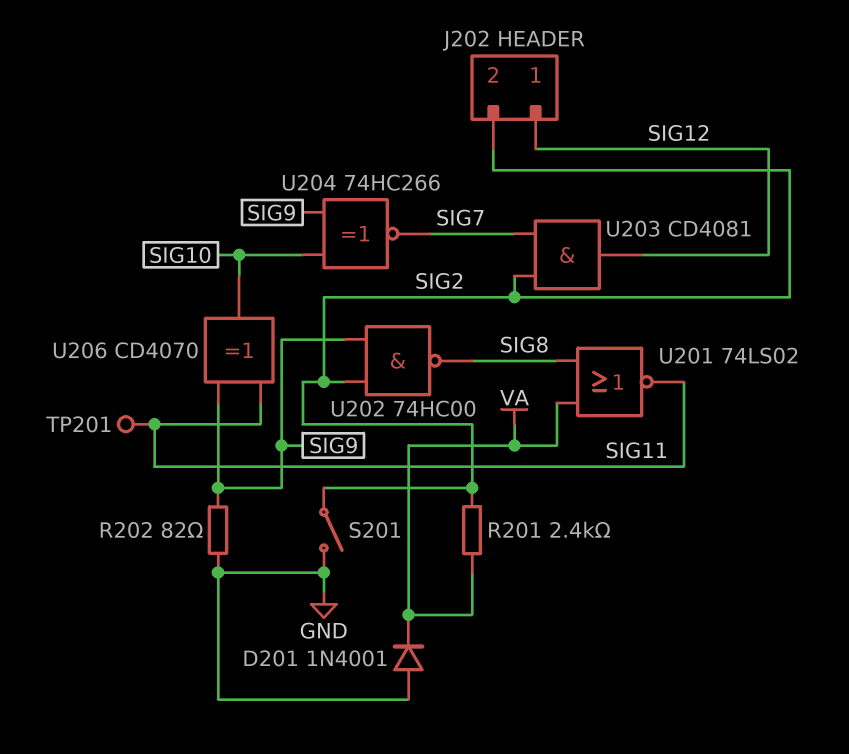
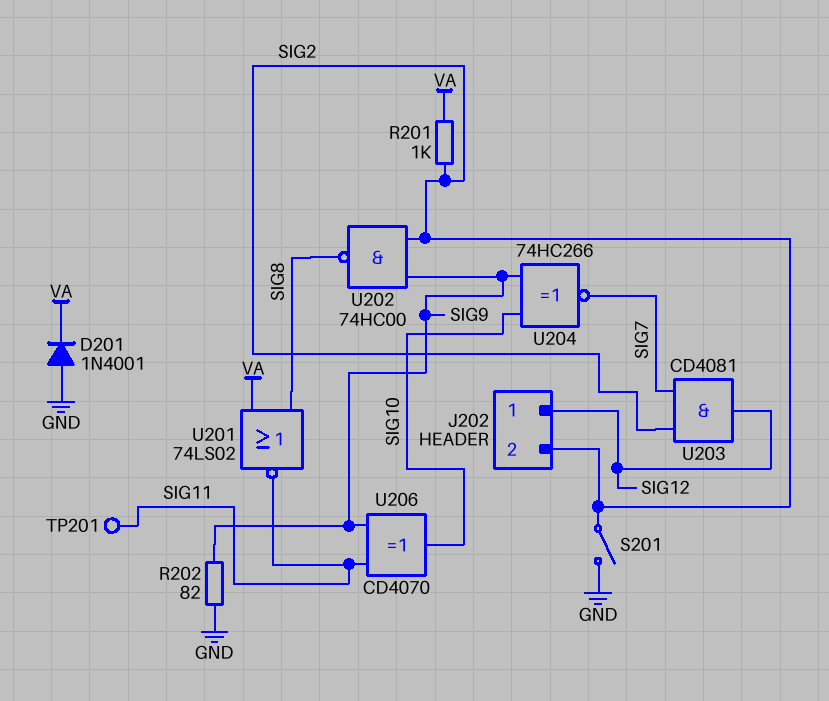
R201: 2.4k (SIG2, VA) -> 1k (SIG2, VA)

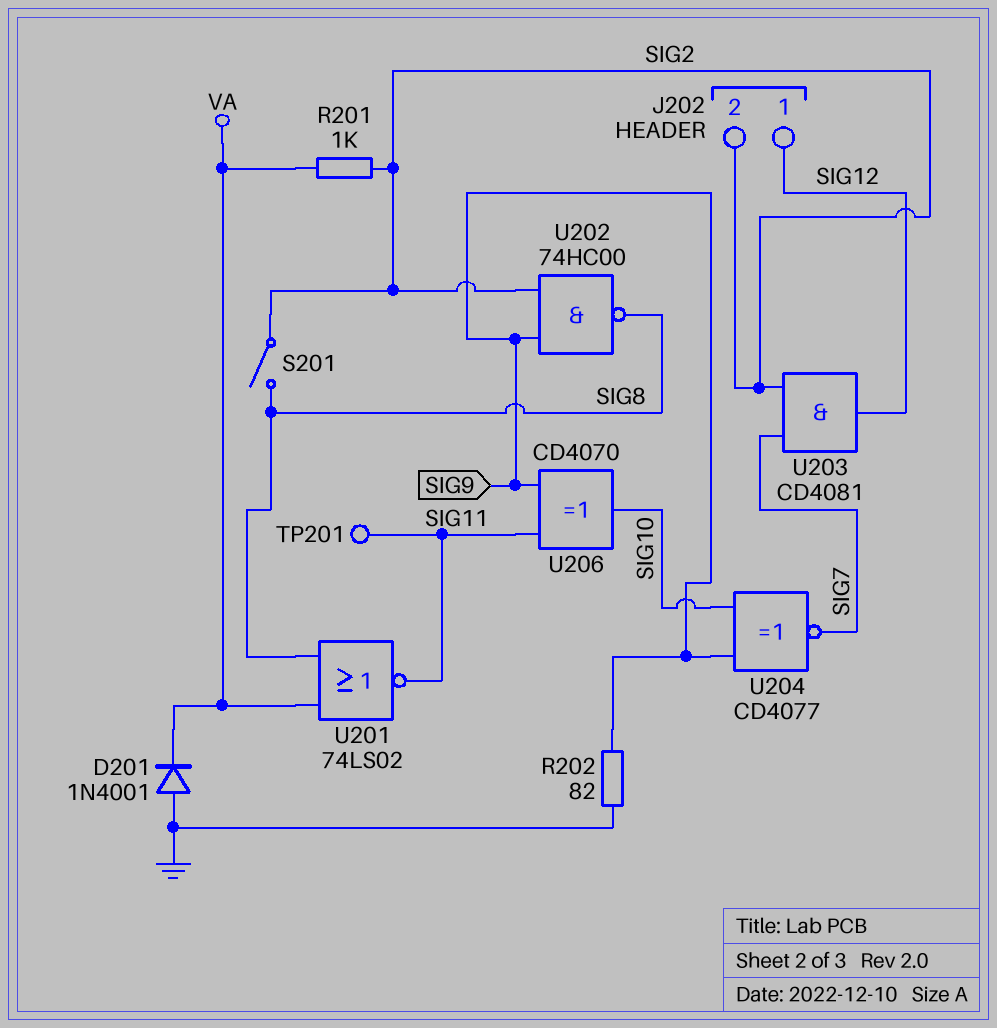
S201: switch (GND, SIG2) -> switch (SIG2, SIG8)
U204: XNOR 74HC266 (in SIG9, in SIG10, out SIG7) -> XNOR CD4077 (in SIG9, in SIG10, out SIG7)

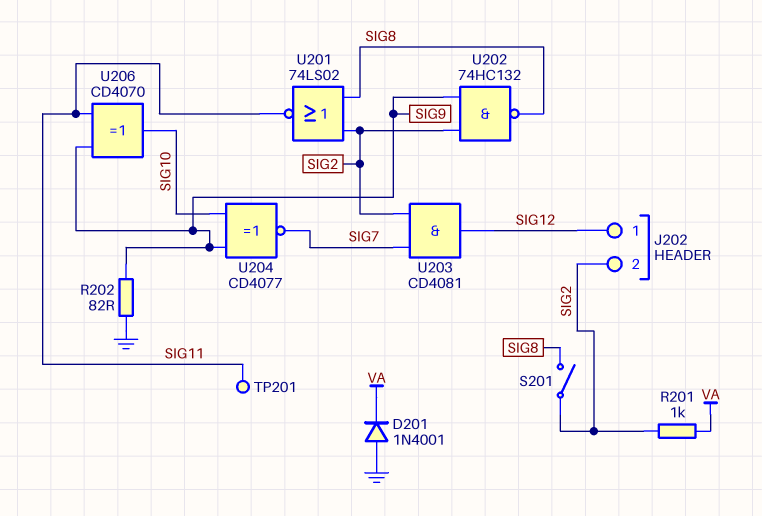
U201: NOR 74LS02 (in SIG8, in VA, out SIG11) -> NOR 74LS02 (in SIG2, in SIG8, out SIG11)
U202: NAND 74HC00 (in SIG2, in SIG9, out SIG8) -> NAND 74HC132 (in SIG2, in SIG9, out SIG8)

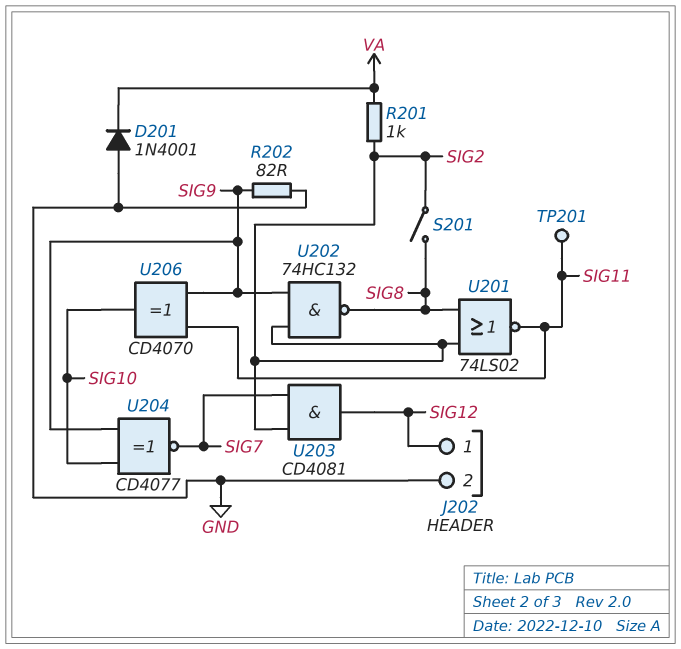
J202 pin 2: SIG2 -> GND

